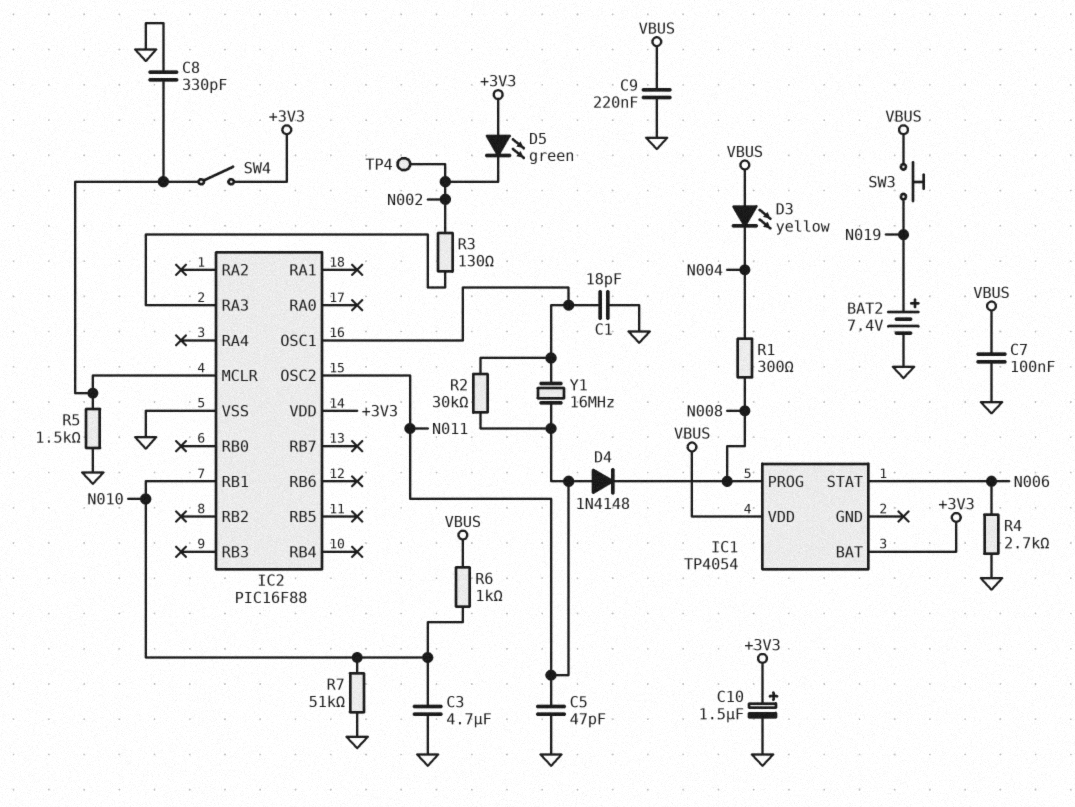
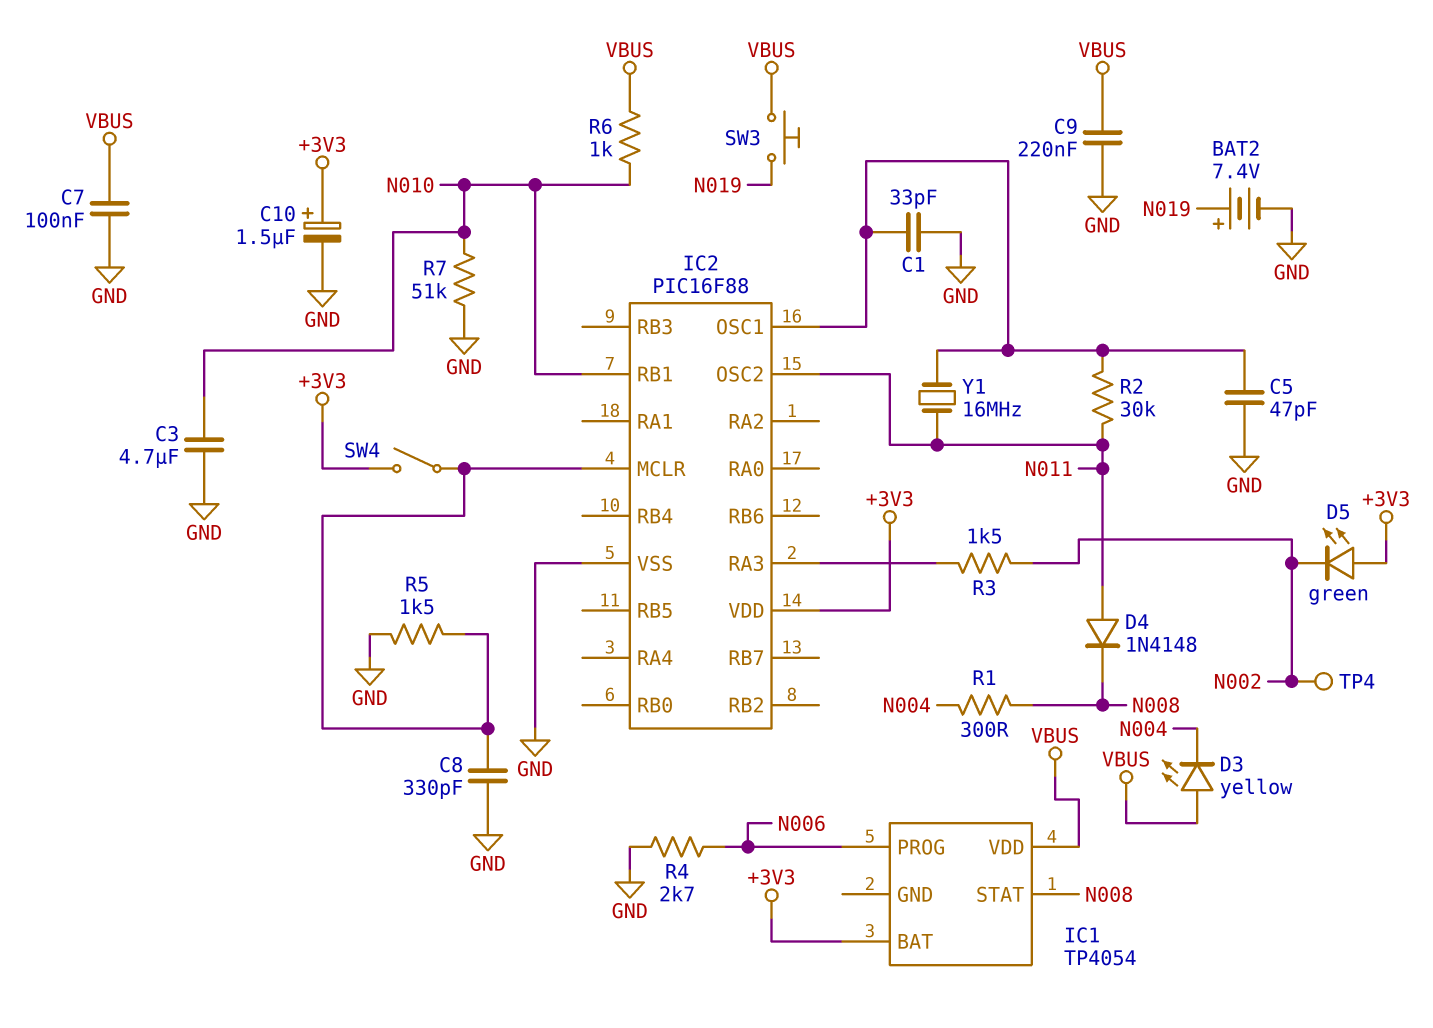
C1: 18pF (GND, IC2/OSC1) -> 33pF (GND, IC2/OSC1)
C5: 47pF (GND, N011) -> 47pF (GND, IC2/OSC1)
IC1 pin PROG: N008 -> N006
IC1 pin STAT: N006 -> N008
R3: 130 (IC2/RA3, N002) -> 1.5k (IC2/RA3, N002)

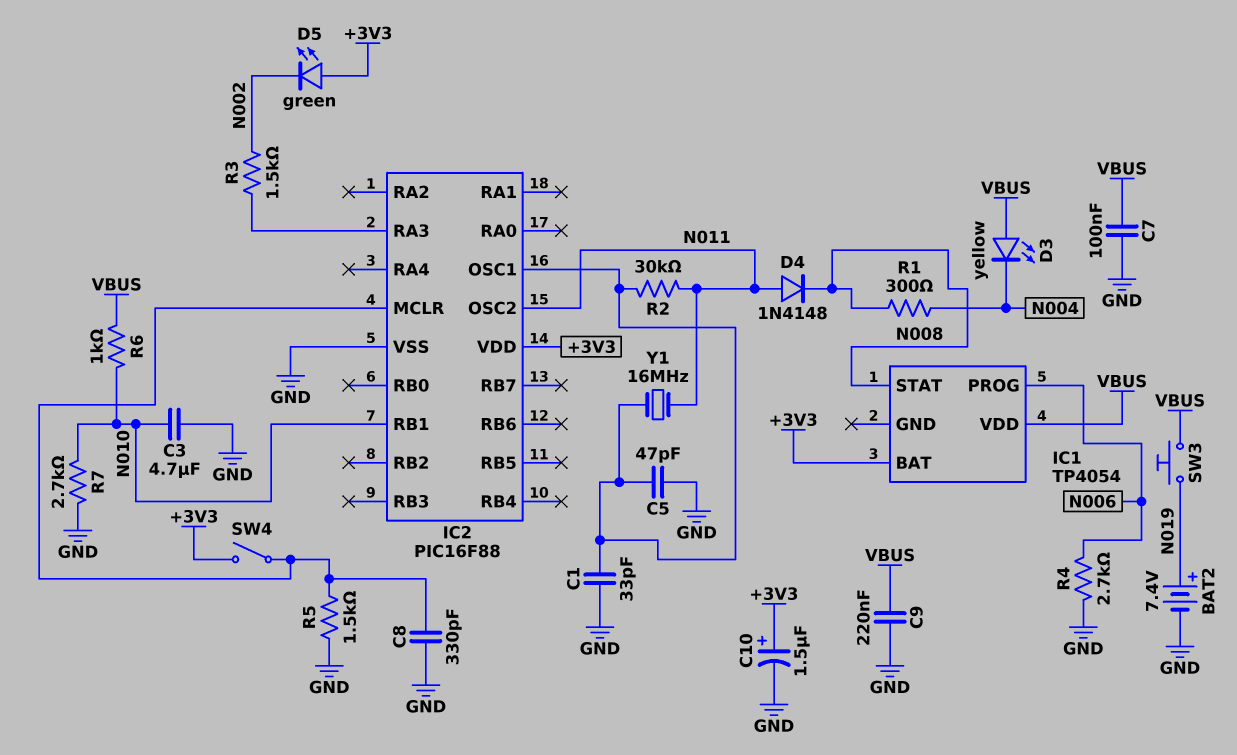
R7: 51k (GND, N010) -> 2.7k (GND, N010)
TP4: test point (N002) -> none

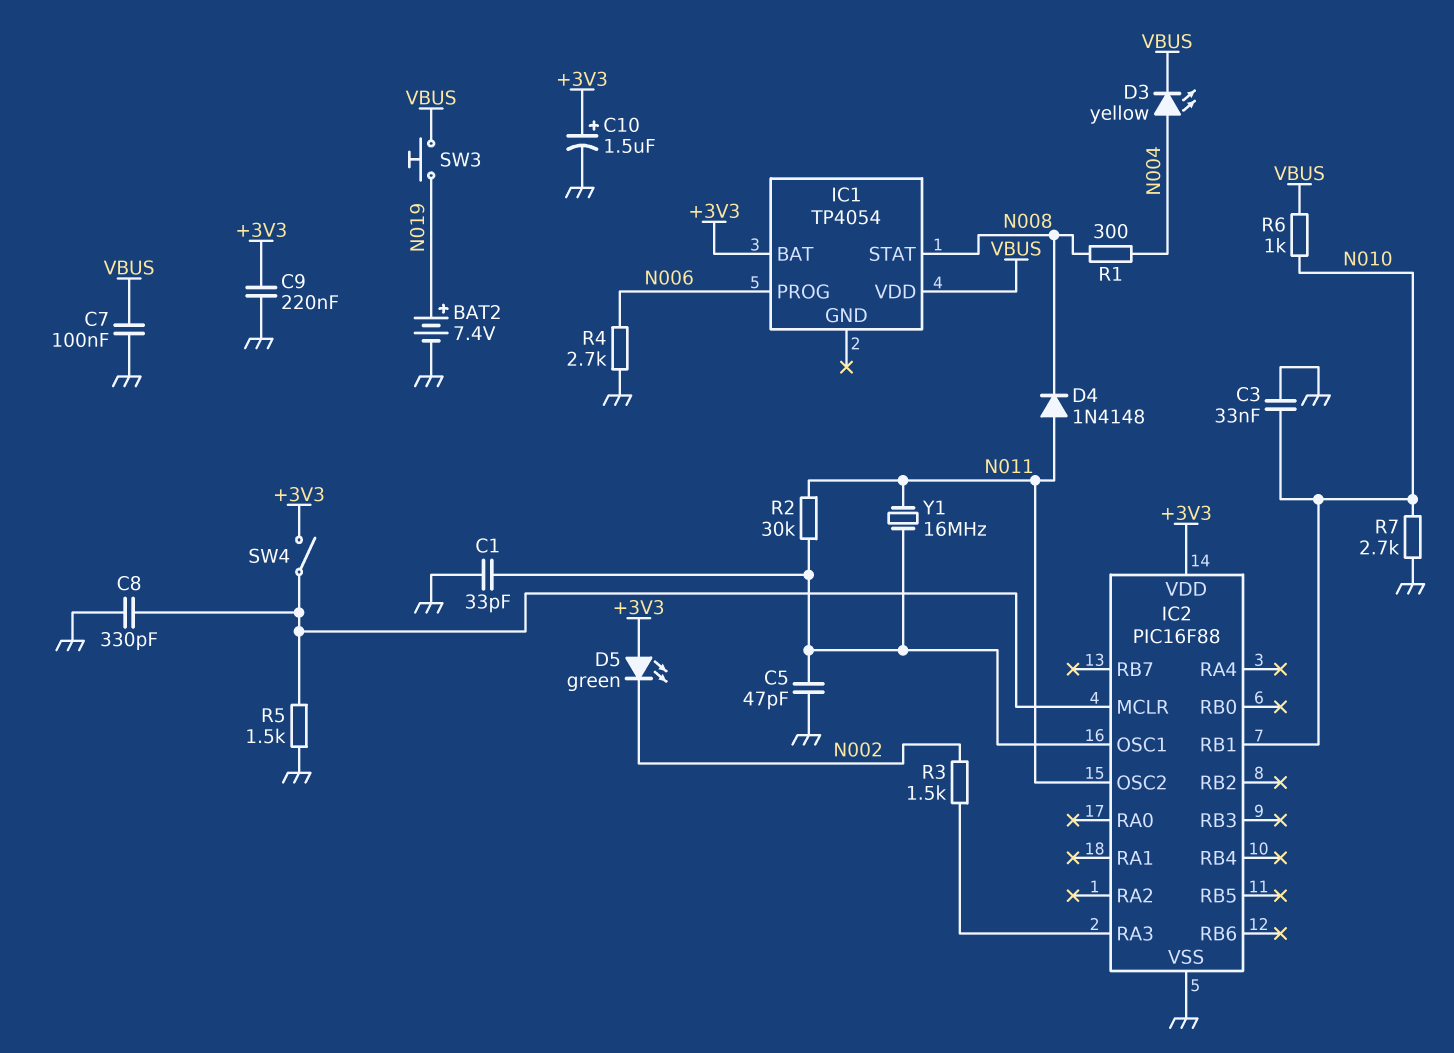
C3: 4.7uF (GND, N010) -> 33nF (GND, N010)
C9: 220nF (GND, VBUS) -> 220nF (+3V3, GND)
D3: LED yellow (A VBUS, K N004) -> LED yellow (A N004, K VBUS)

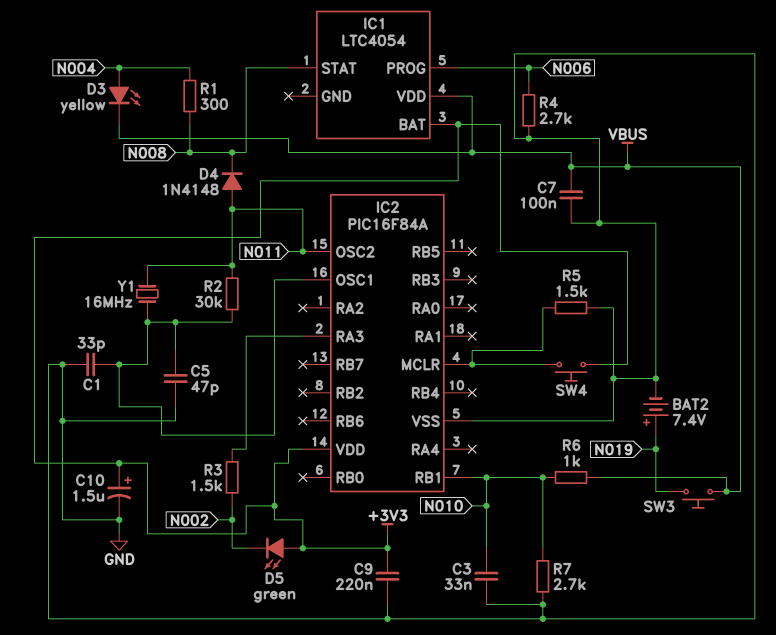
C8: 330pF (GND, IC2/MCLR) -> none
IC1: TP4054 -> LTC4054
IC2: PIC16F88 -> PIC16F84A
SW4: switch (+3V3, IC2/MCLR) -> button (+3V3, IC2/MCLR)

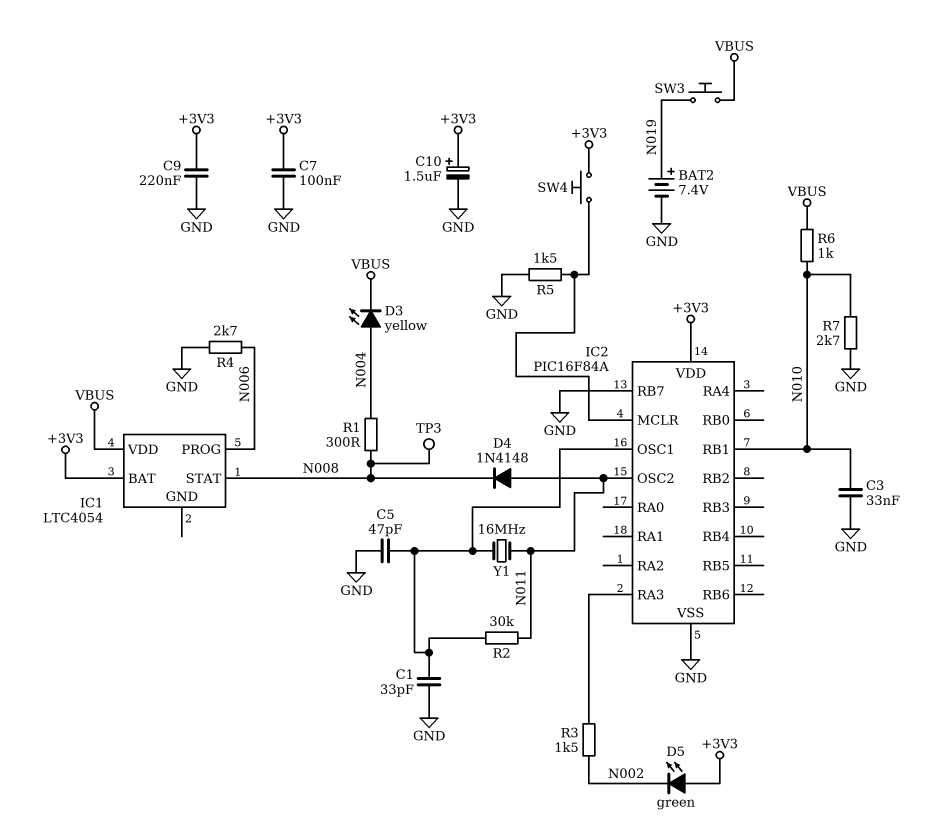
C7: 100nF (GND, VBUS) -> 100nF (+3V3, GND)
IC2 pin RB7: none -> GND
TP3: none -> test point (N008)

